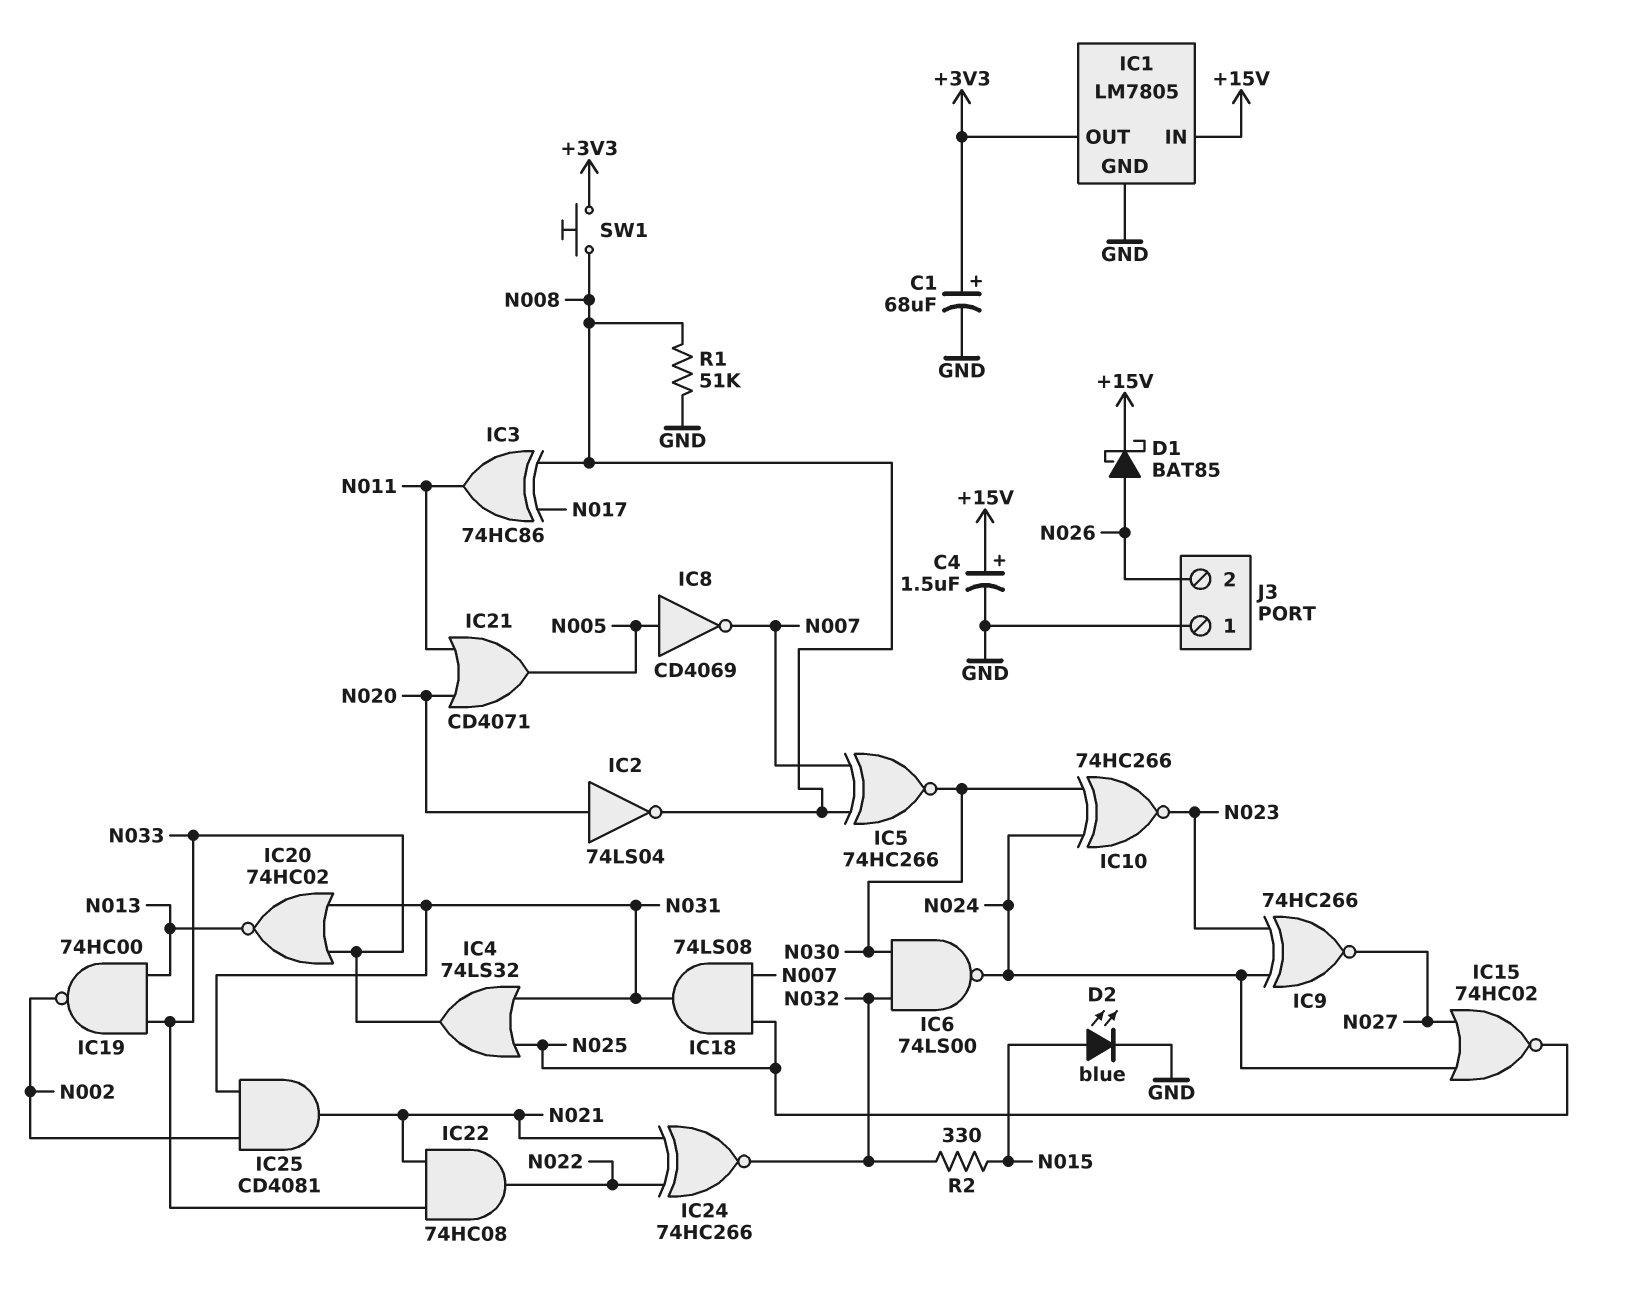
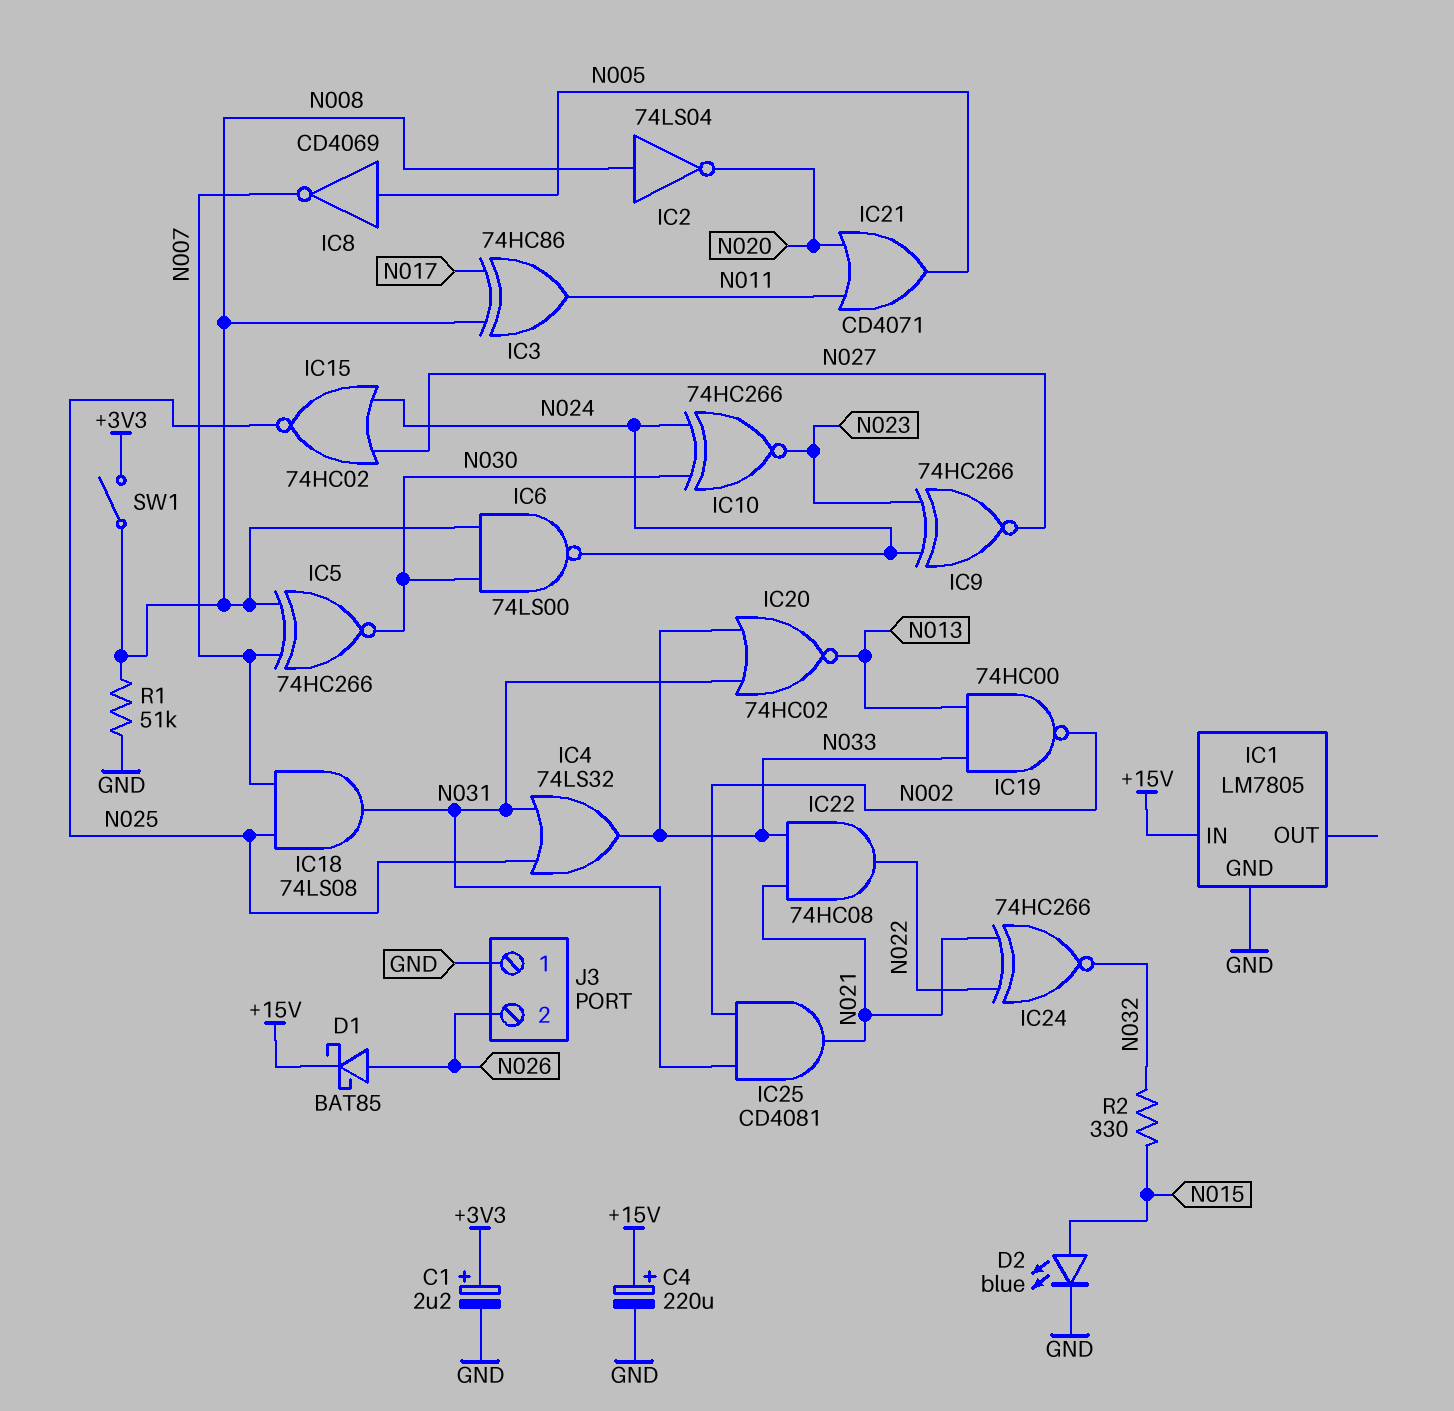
C1: 68uF (plus +3V3, minus GND) -> 2.2uF (plus +3V3, minus GND)
C4: 1.5uF (plus +15V, minus GND) -> 220uF (plus +15V, minus GND)
IC1 pin OUT: +3V3 -> none
IC2: NOT 74LS04 (in N020, out N008) -> NOT 74LS04 (in N008, out N020)
IC6: NAND 74LS00 (in N030, in N032, out N024) -> NAND 74LS00 (in N008, in N030, out N024)
SW1: button (+3V3, N008) -> switch (+3V3, N008)

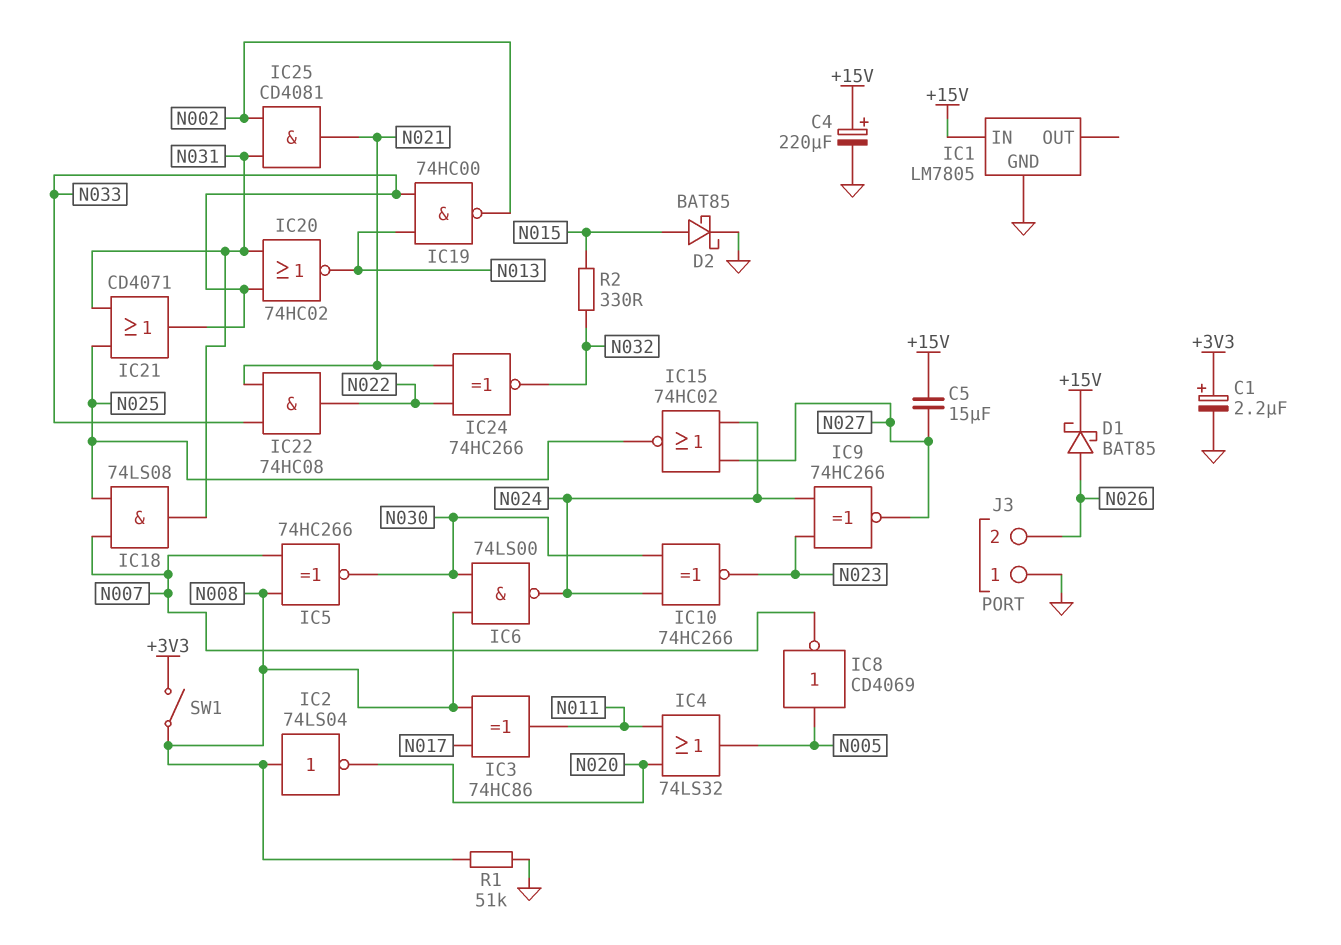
C5: none -> 15uF (+15V, N027)
D2: LED blue (A N015, K GND) -> schottky BAT85 (A N015, K GND)
IC4: OR 74LS32 (in N025, in N031, out N033) -> OR 74LS32 (in N011, in N020, out N005)
IC21: OR CD4071 (in N011, in N020, out N005) -> OR CD4071 (in N025, in N031, out N033)

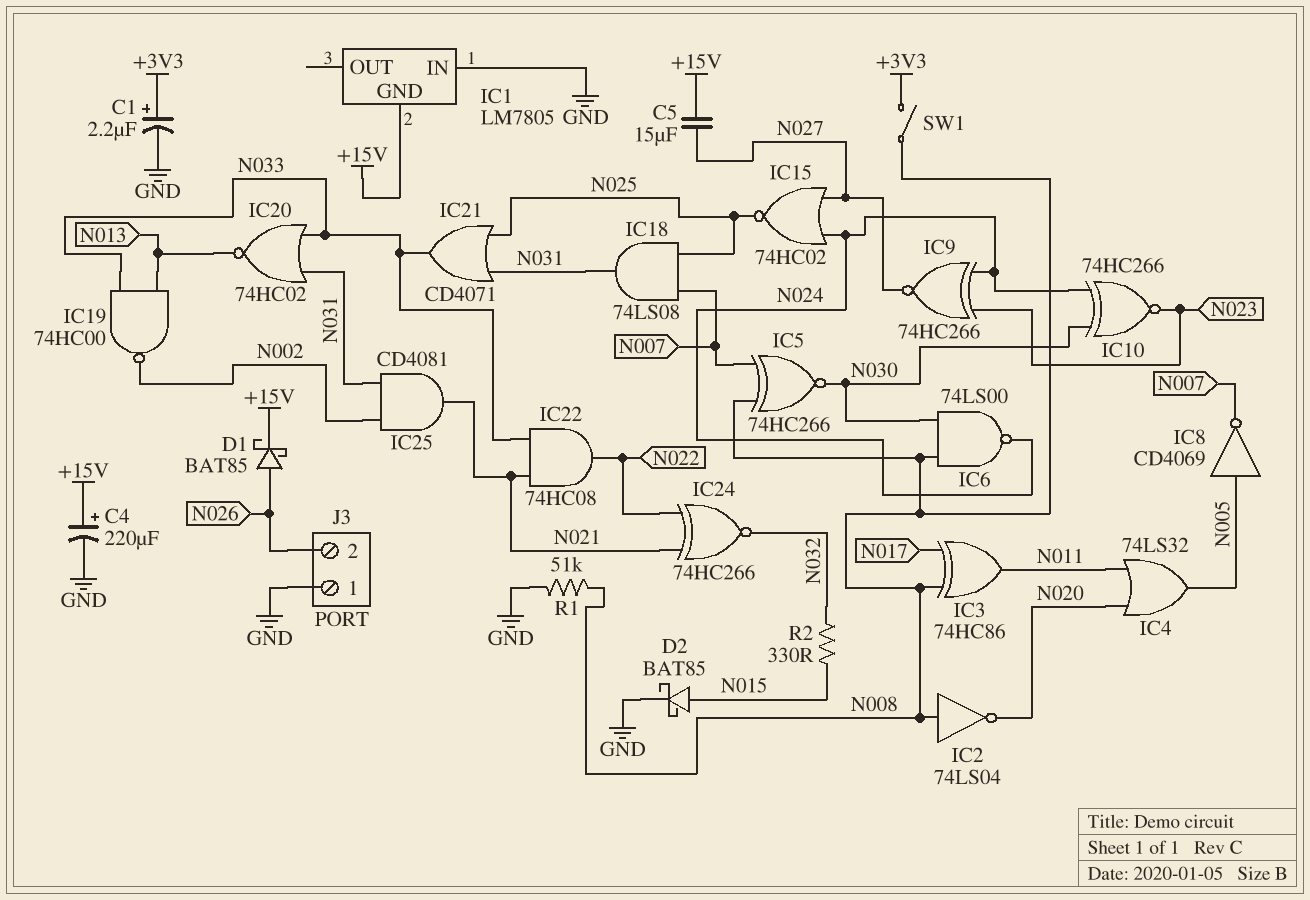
IC1 pin GND: GND -> +15V
IC1 pin IN: +15V -> GND

